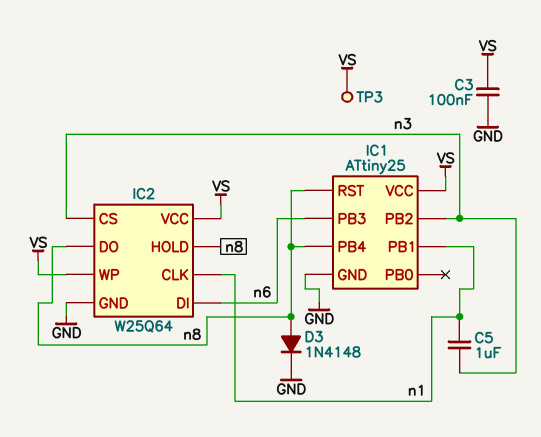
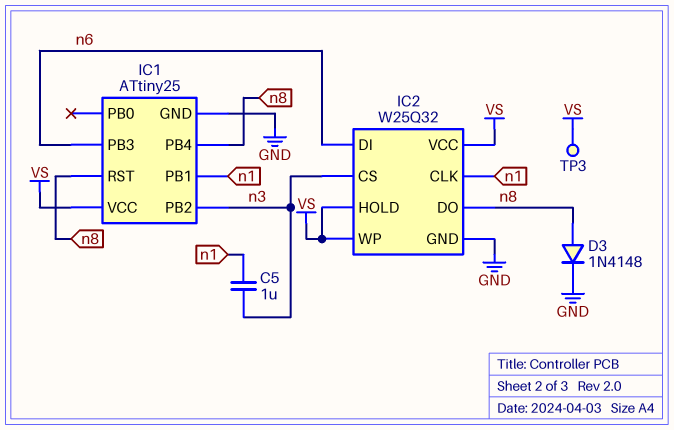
C3: 100nF (GND, VS) -> none
IC2: W25Q64 -> W25Q32
IC2 pin HOLD: n8 -> VS

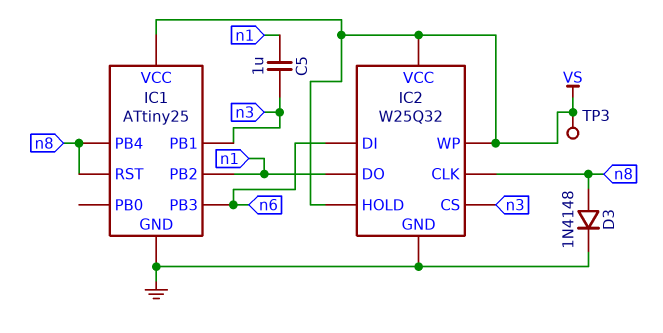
IC1 pin PB1: n1 -> n3
IC1 pin PB2: n3 -> n1
IC2 pin CLK: n1 -> n8
IC2 pin DO: n8 -> n1

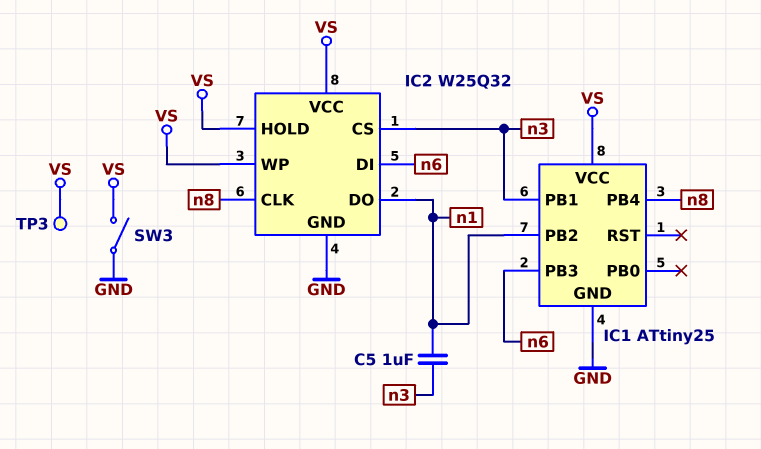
D3: diode 1N4148 (A n8, K GND) -> none
IC1 pin RST: n8 -> none
SW3: none -> switch (GND, VS)

